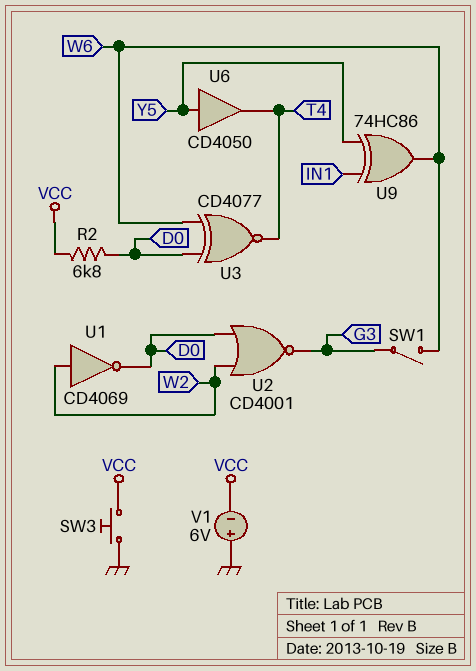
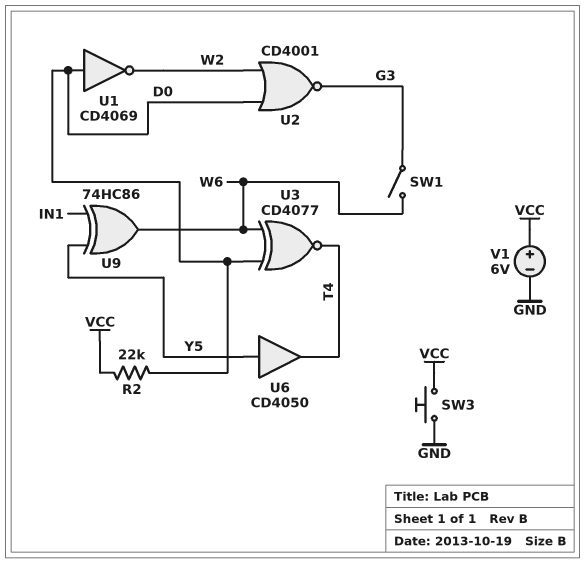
R2: 6.8k (D0, VCC) -> 22k (D0, VCC)
U1: NOT CD4069 (in W2, out D0) -> NOT CD4069 (in D0, out W2)
V1: 6V (plus GND, minus VCC) -> 6V (plus VCC, minus GND)

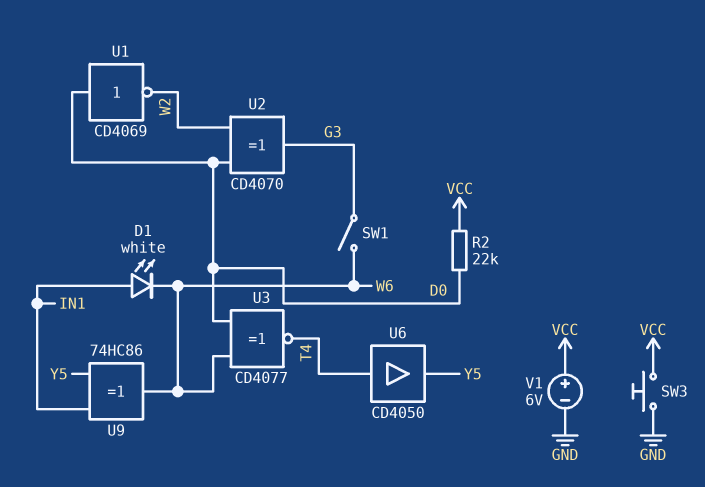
D1: none -> LED white (A IN1, K W6)
U2: NOR CD4001 (in D0, in W2, out G3) -> XOR CD4070 (in D0, in W2, out G3)
U6: buffer CD4050 (in Y5, out T4) -> buffer CD4050 (in T4, out Y5)

